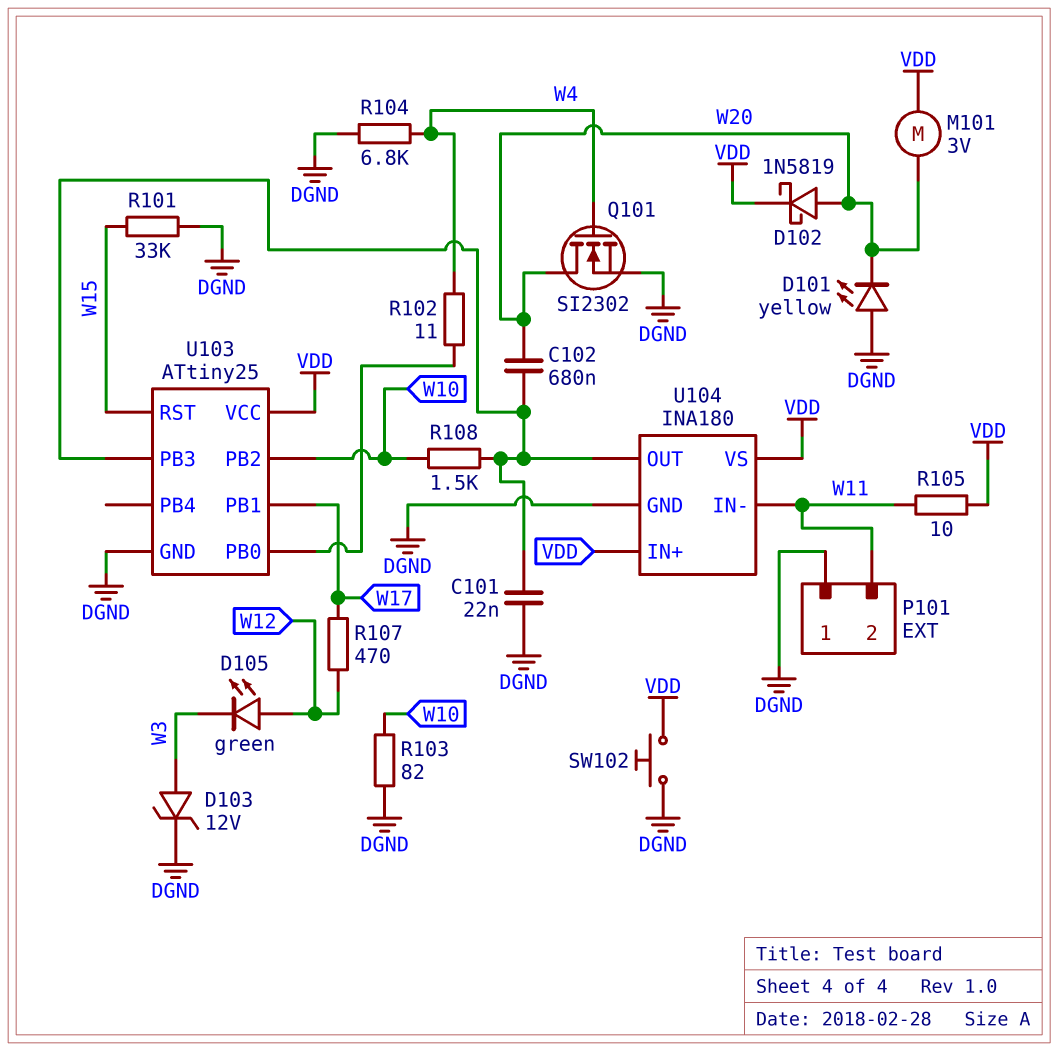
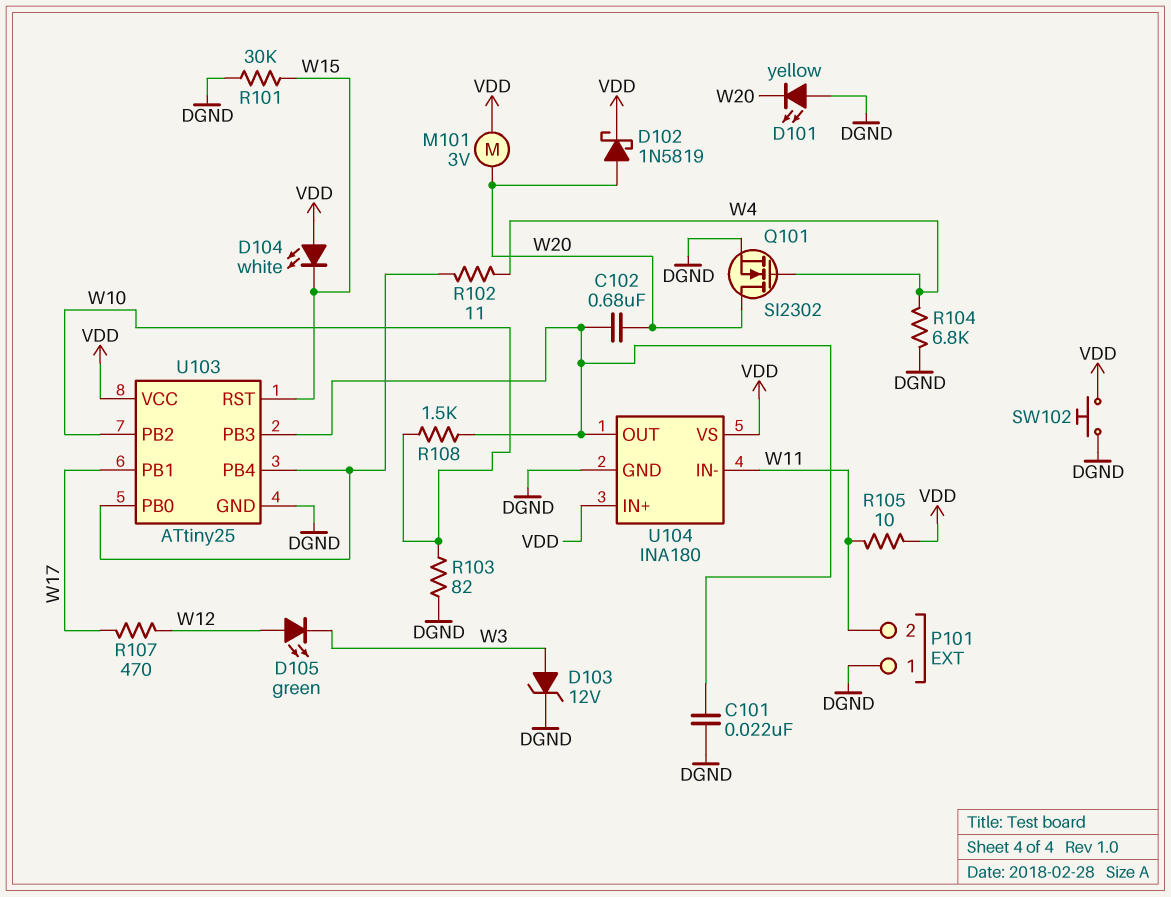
D104: none -> LED white (A VDD, K W15)
R101: 33k (DGND, W15) -> 30k (DGND, W15)
U103 pin PB4: none -> U103/PB0

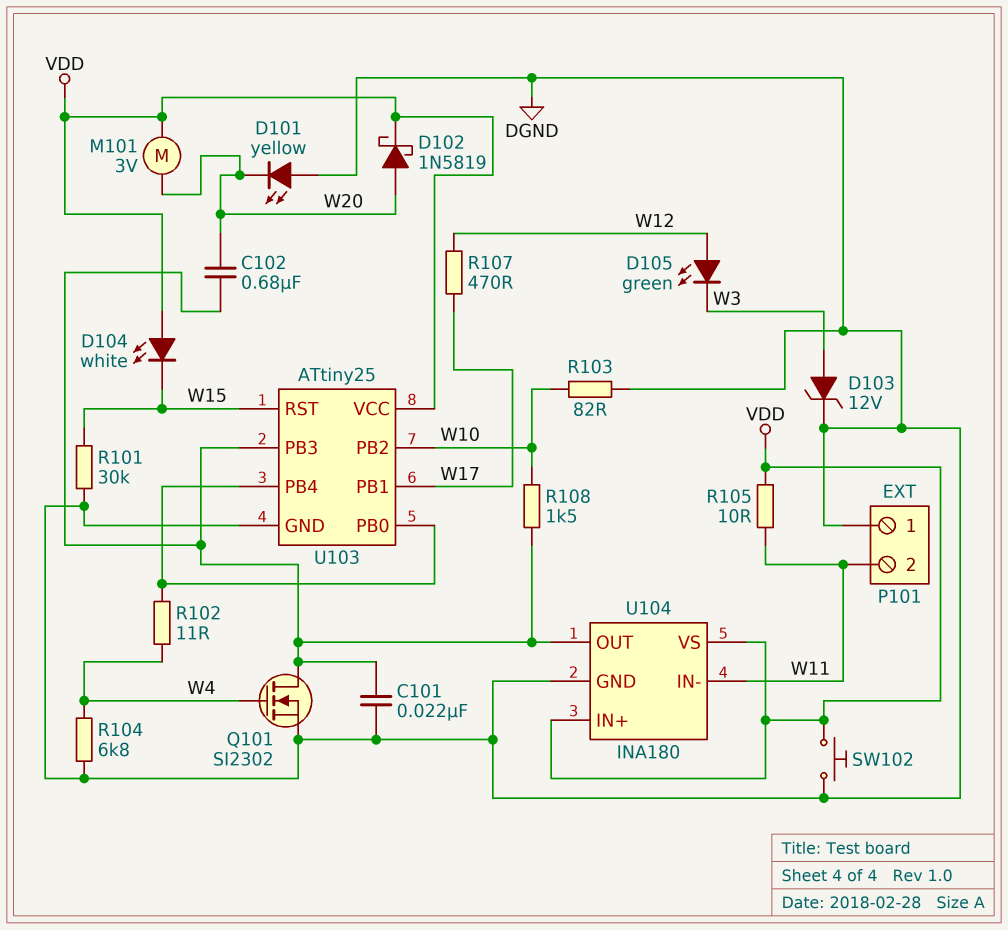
Q101: NMOS SI2302 (G W4, D W20, S DGND) -> NMOS SI2302 (G W4, D U103/PB3, S DGND)

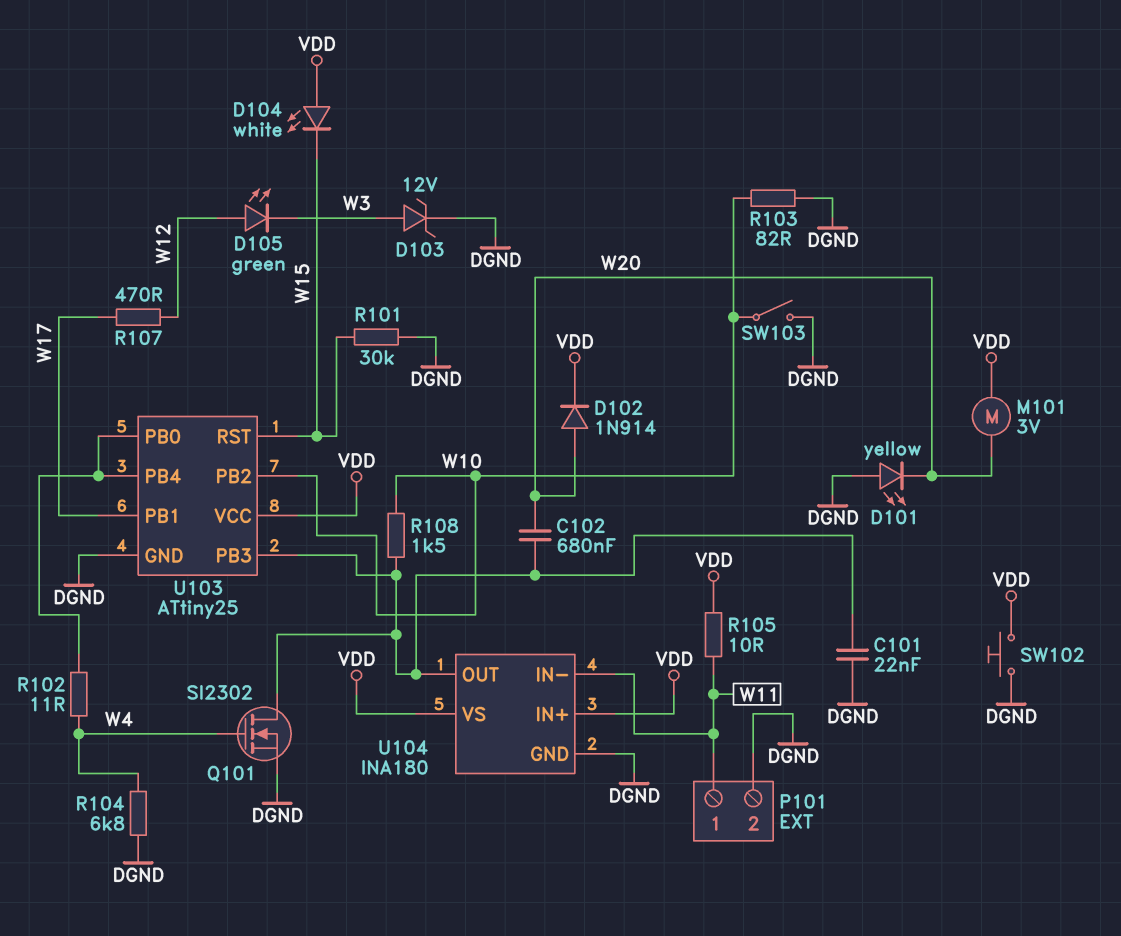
D102: schottky 1N5819 (A W20, K VDD) -> diode 1N914 (A W20, K VDD)
P101 pin 1: DGND -> W11
P101 pin 2: W11 -> DGND
SW103: none -> switch (DGND, W10)

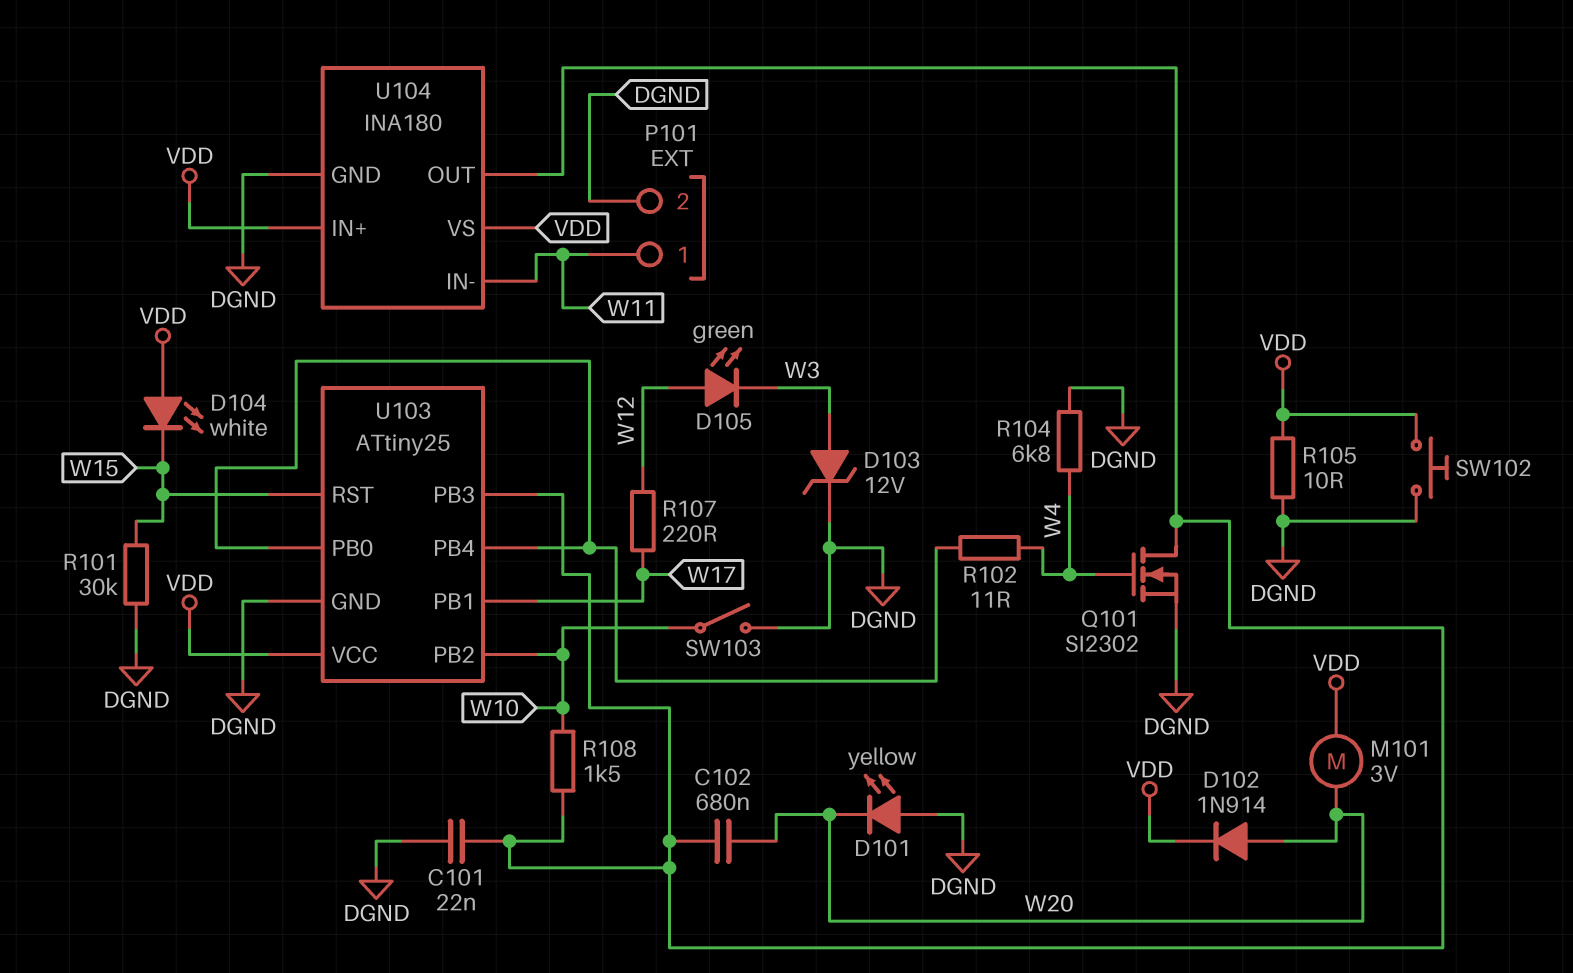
R103: 82 (DGND, W10) -> none
R105: 10 (VDD, W11) -> 10 (DGND, VDD)
R107: 470 (W12, W17) -> 220 (W12, W17)

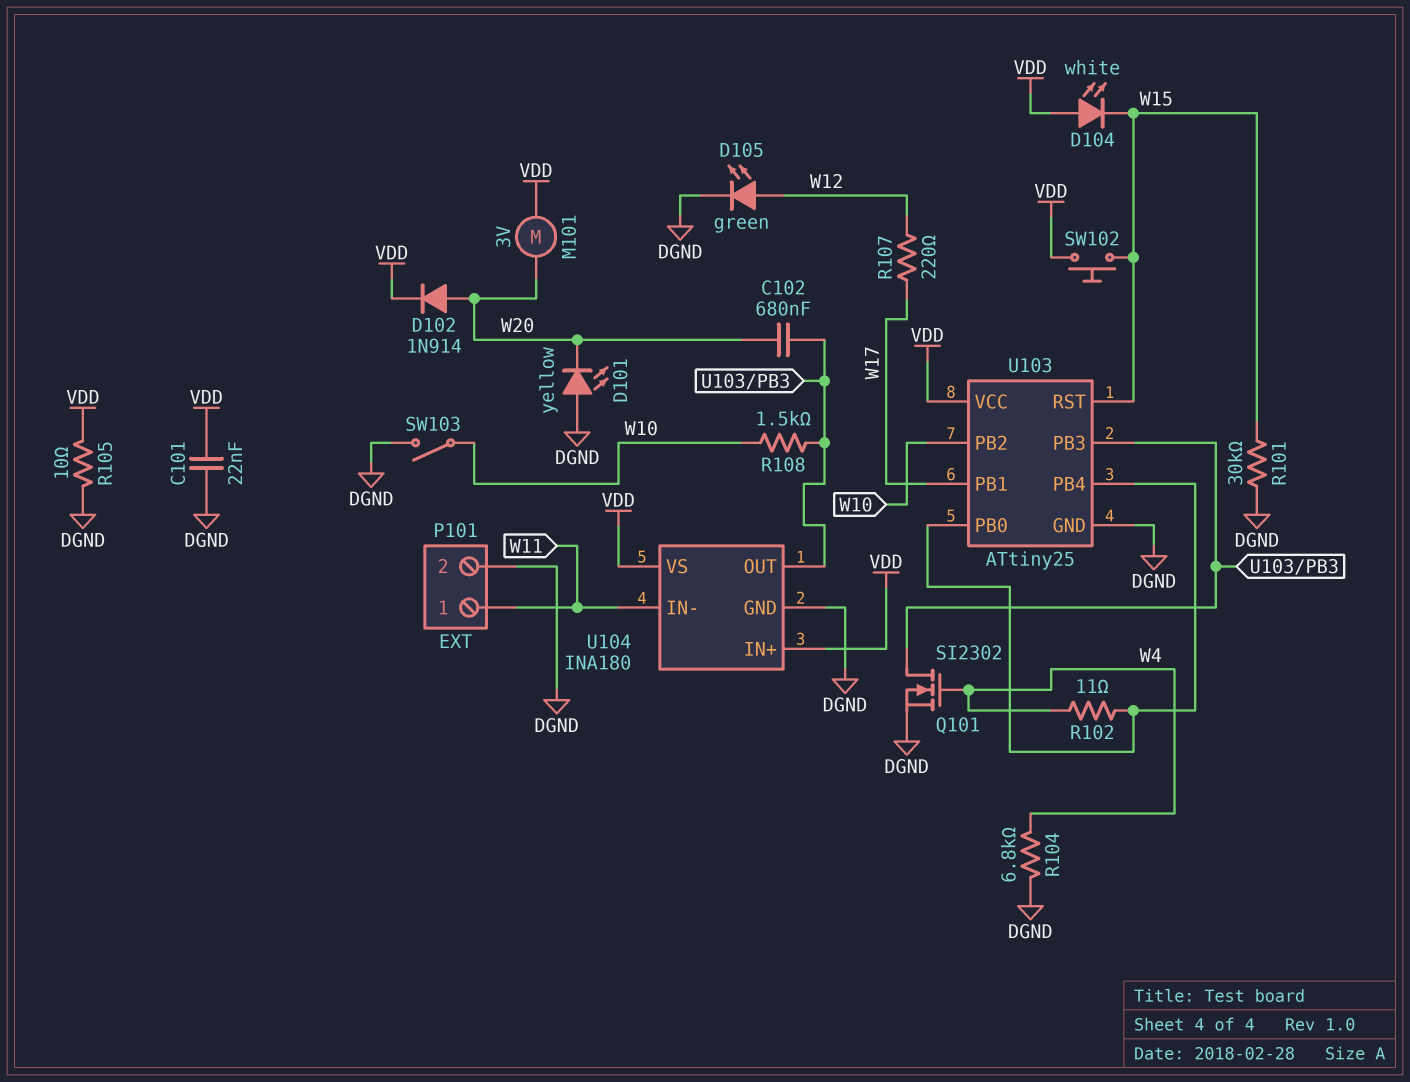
C101: 22nF (DGND, U103/PB3) -> 22nF (DGND, VDD)
D103: zener 12V (A W3, K DGND) -> none
D105: LED green (A W12, K W3) -> LED green (A W12, K DGND)
SW102: button (DGND, VDD) -> button (VDD, W15)

